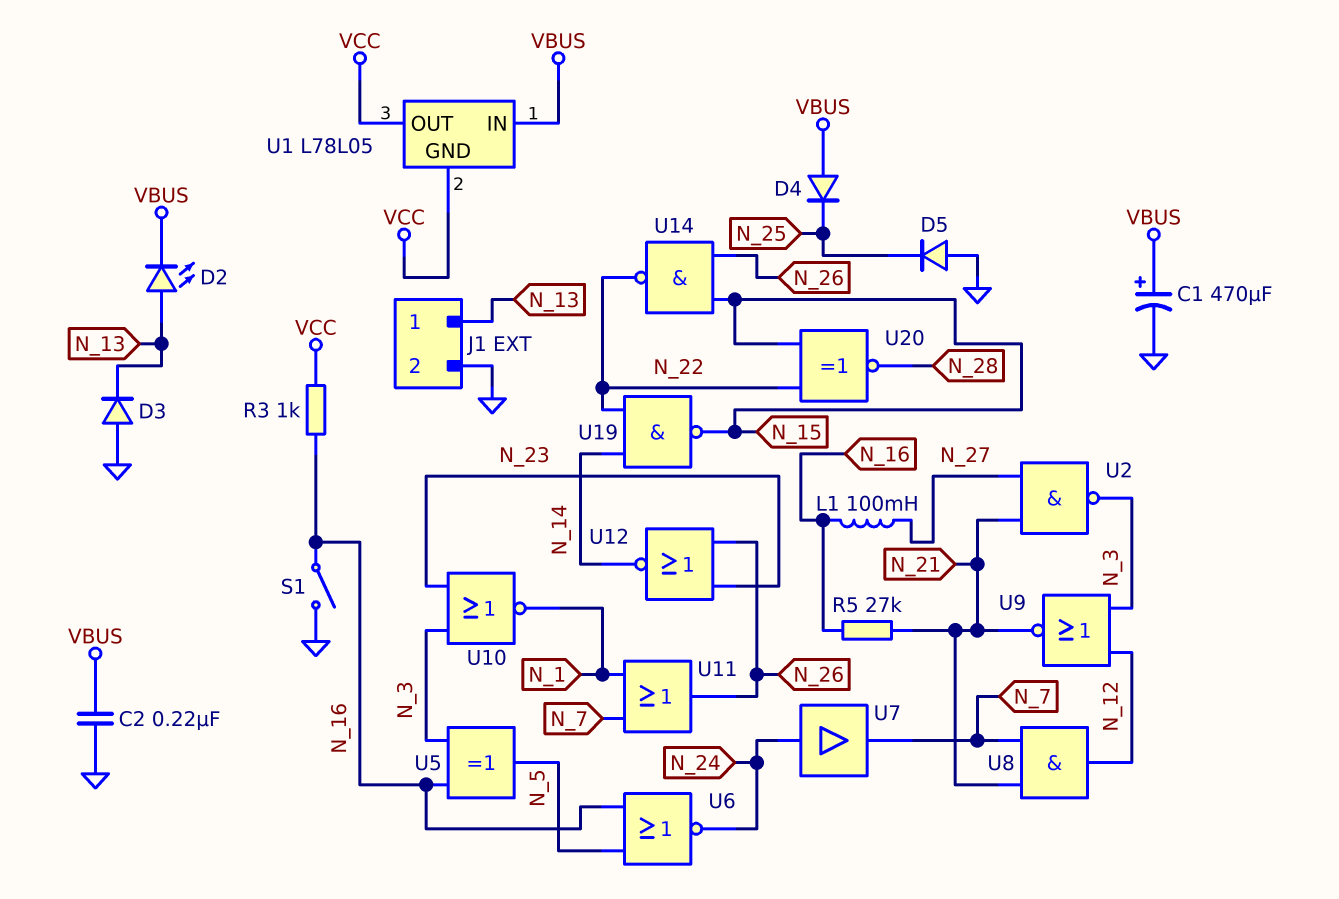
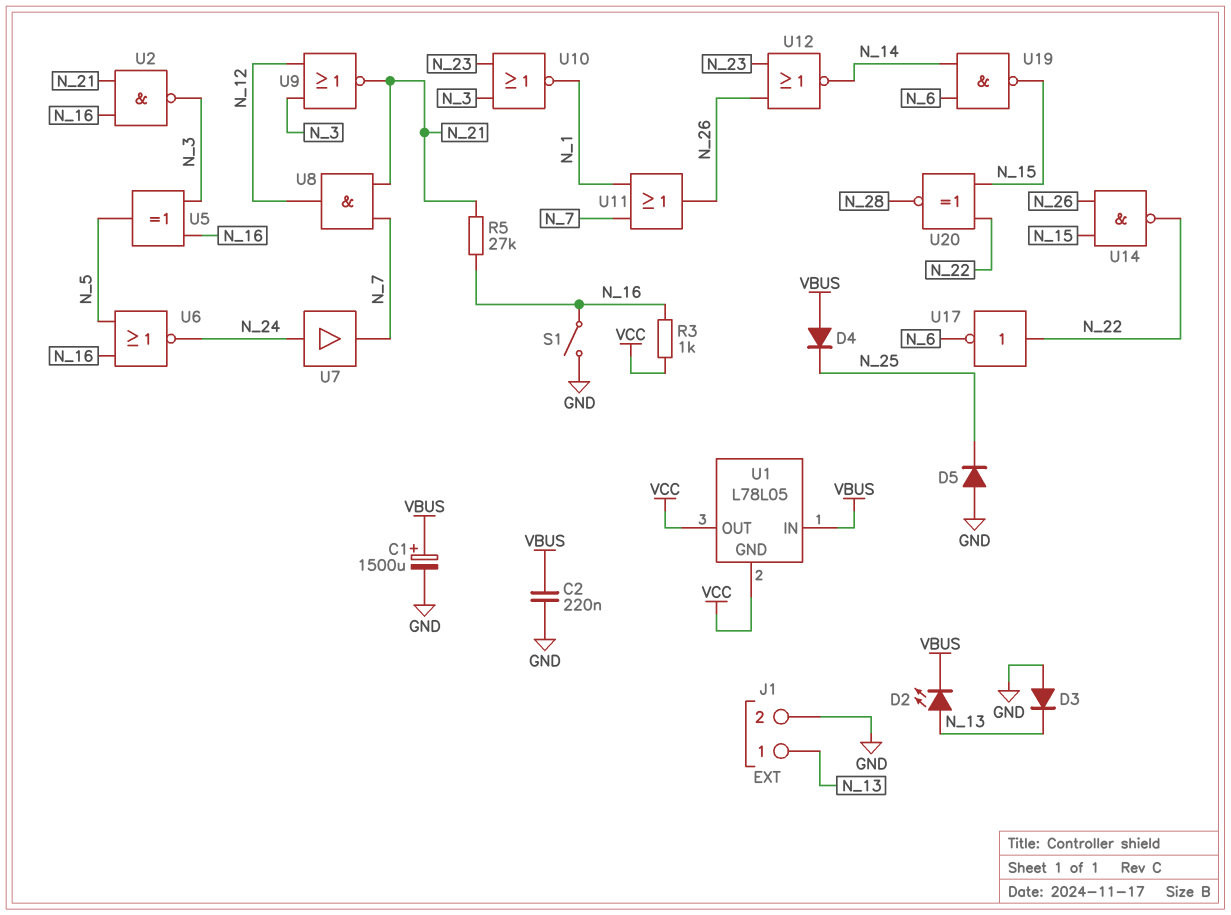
C1: 470uF (plus VBUS, minus GND) -> 1500uF (plus VBUS, minus GND)
L1: 100mH (N_16, N_27) -> none
U2: NAND (in N_21, in N_27, out N_3) -> NAND (in N_16, in N_21, out N_3)
U17: none -> NOT (in N_22, out N_6)
U19: NAND (in N_14, in N_22, out N_15) -> NAND (in N_6, in N_14, out N_15)

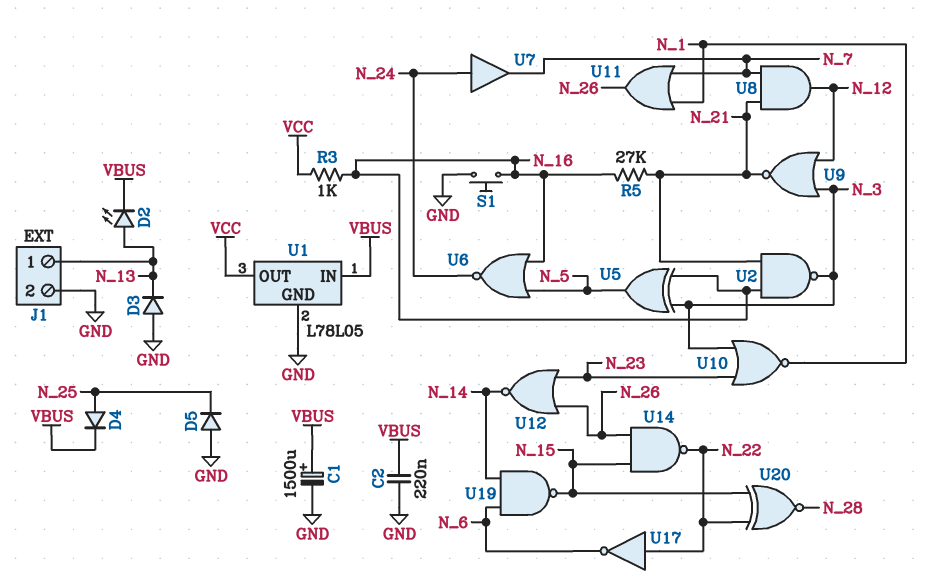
D4: diode (A VBUS, K N_25) -> diode (A N_25, K VBUS)
S1: switch (GND, N_16) -> button (GND, N_16)
U1 pin GND: VCC -> GND

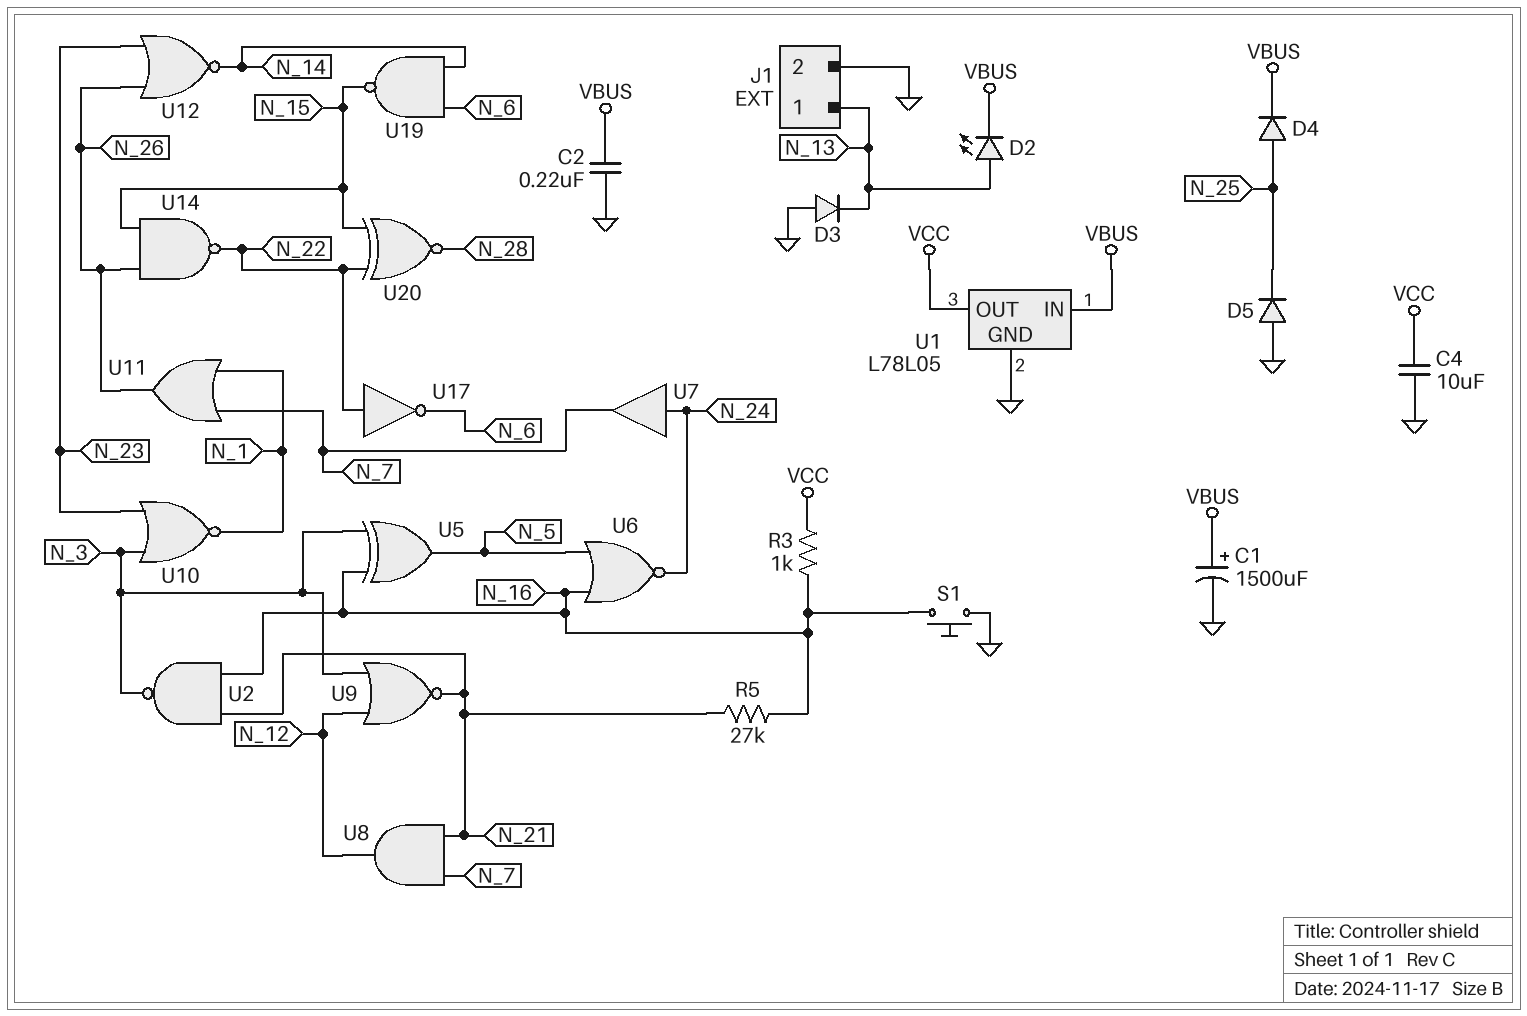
C4: none -> 10uF (GND, VCC)

